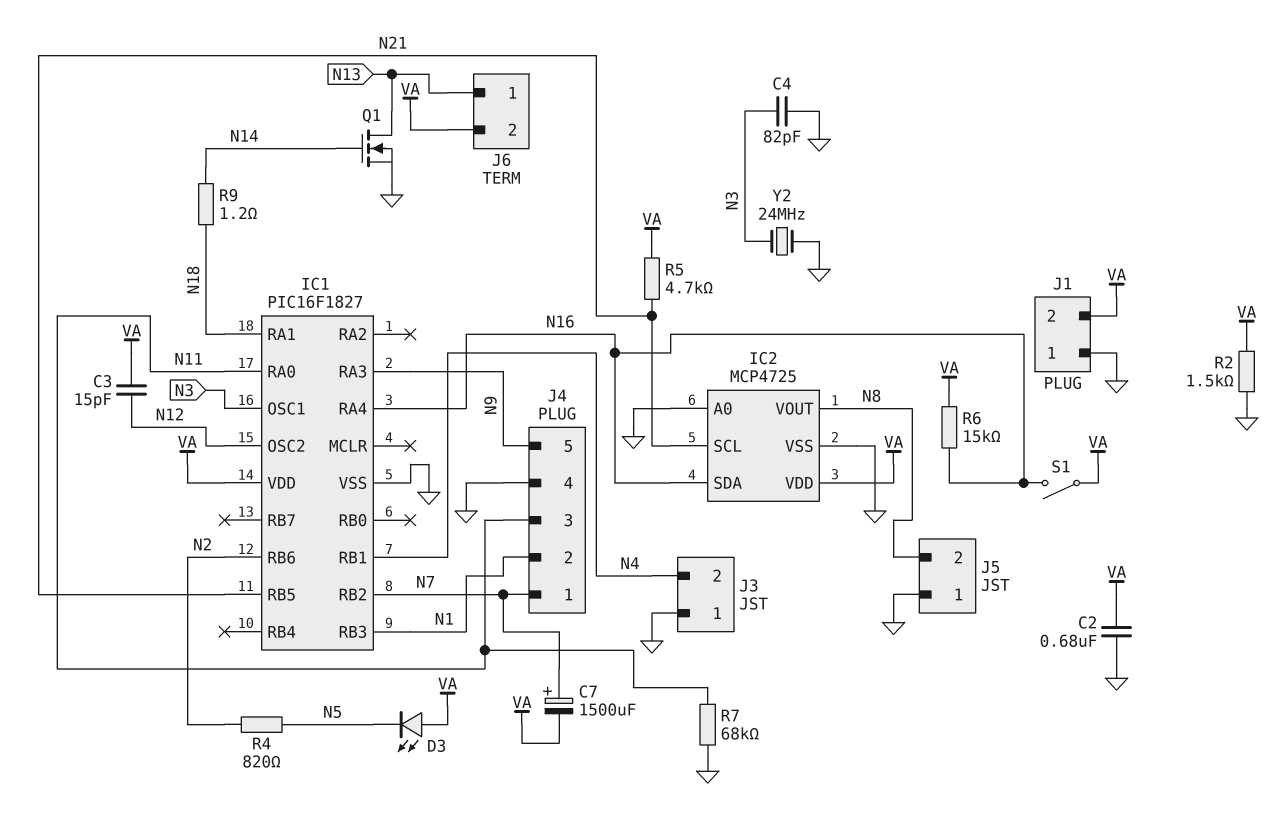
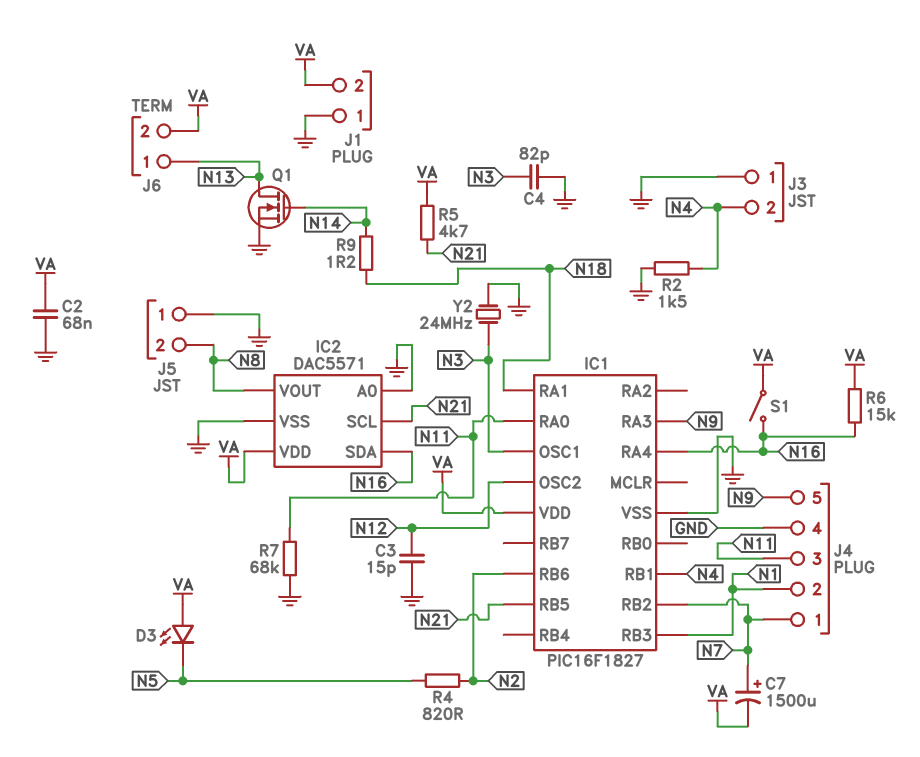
C2: 680nF (GND, VA) -> 68nF (GND, VA)
C3: 15pF (N12, VA) -> 15pF (GND, N12)
IC2: MCP4725 -> DAC5571
R2: 1.5k (GND, VA) -> 1.5k (GND, N4)

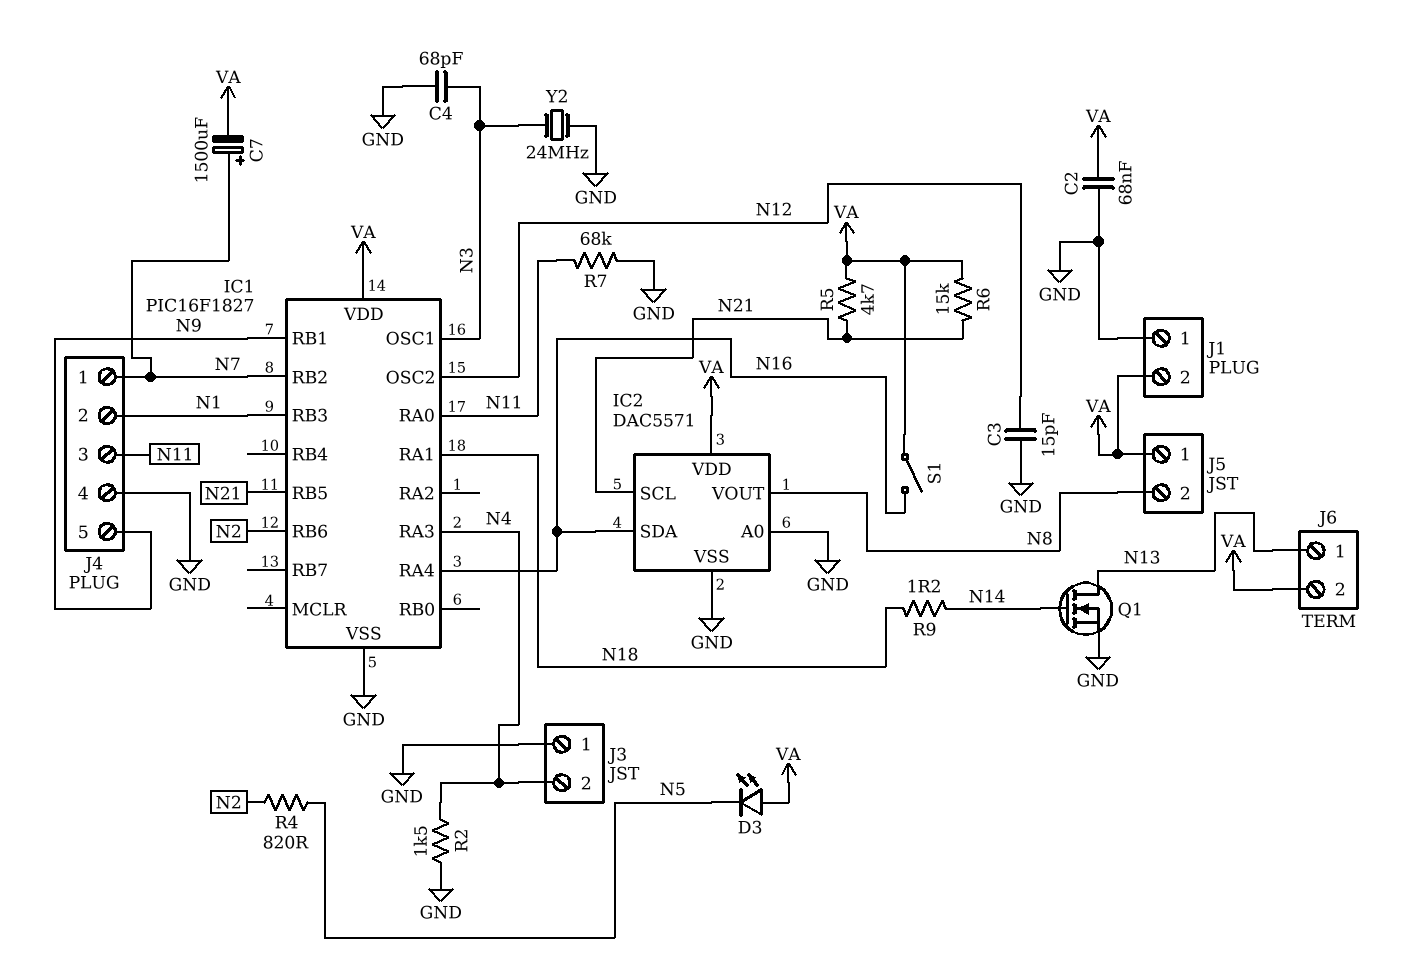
C4: 82pF (GND, N3) -> 68pF (GND, N3)
IC1 pin RA3: N9 -> N4
IC1 pin RB1: N4 -> N9
J5 pin 1: GND -> VA
R6: 15k (N16, VA) -> 15k (N21, VA)

